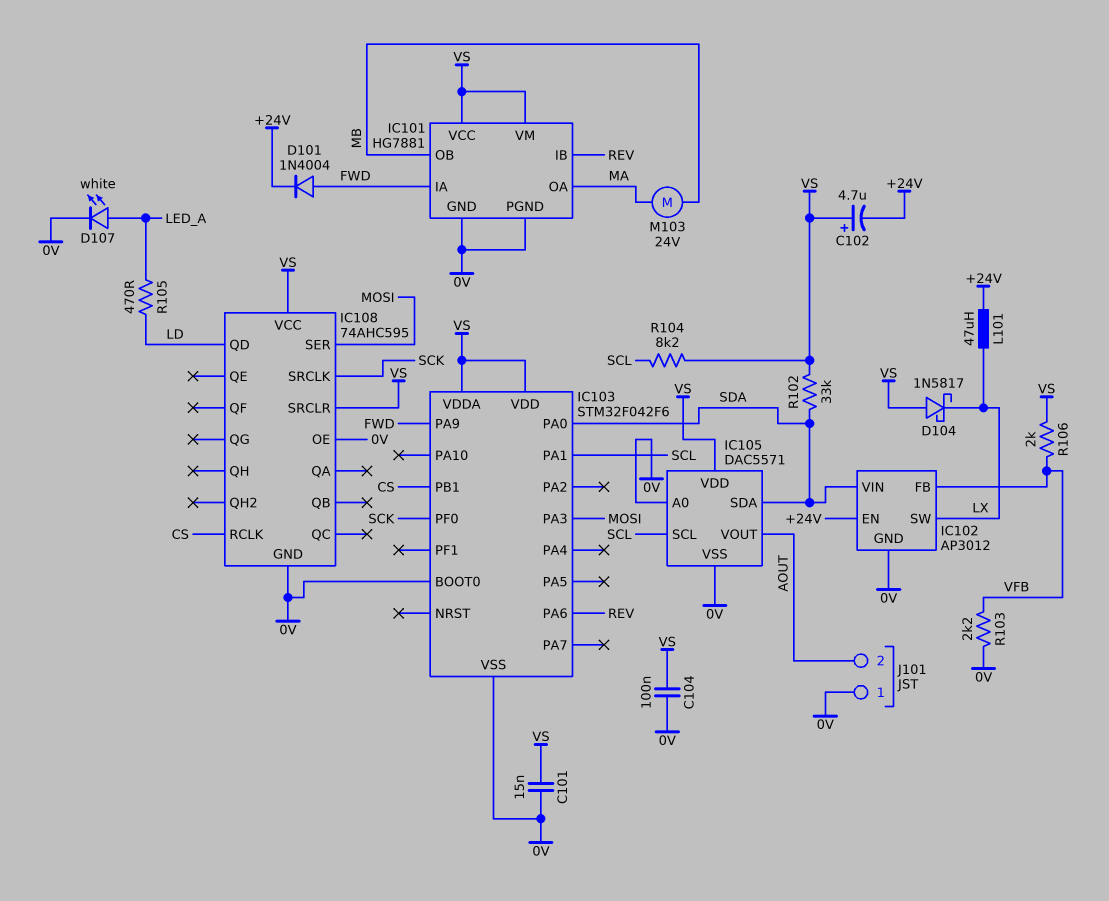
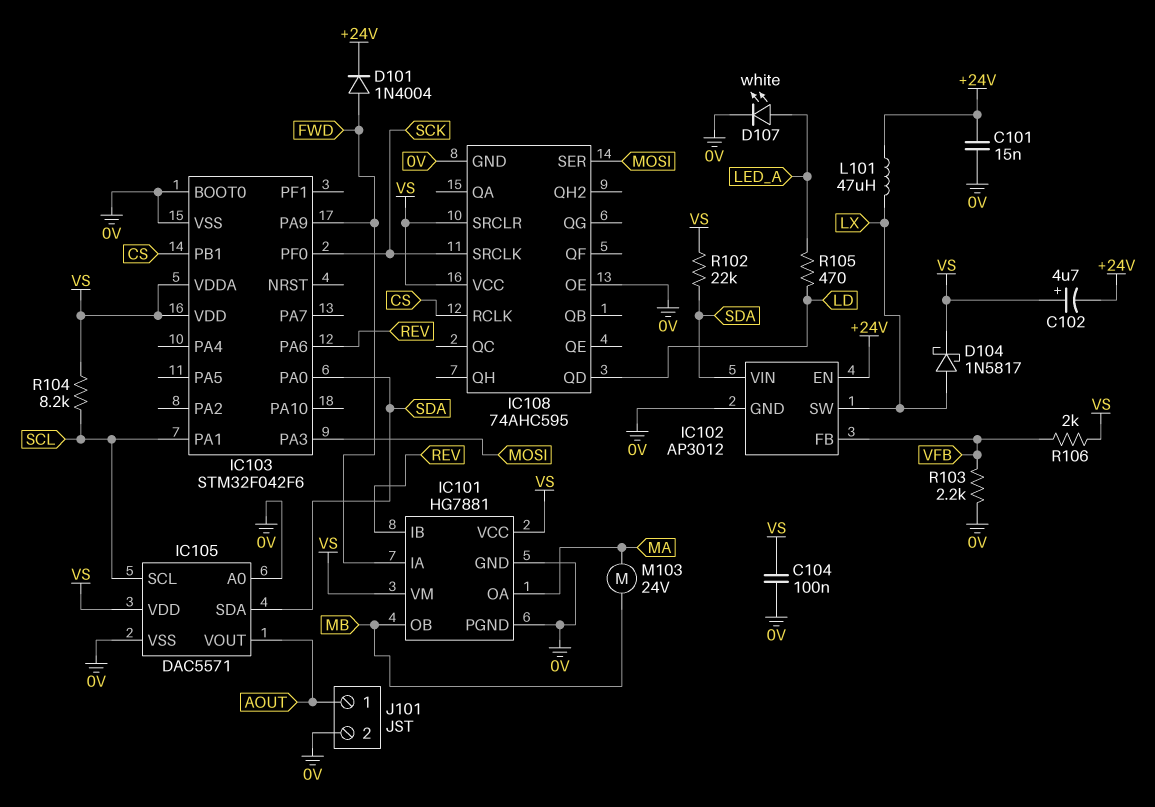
C101: 15nF (0V, VS) -> 15nF (+24V, 0V)
D104: schottky 1N5817 (A VS, K LX) -> schottky 1N5817 (A LX, K VS)
J101 pin 1: 0V -> AOUT
J101 pin 2: AOUT -> 0V
R102: 33k (SDA, VS) -> 22k (SDA, VS)

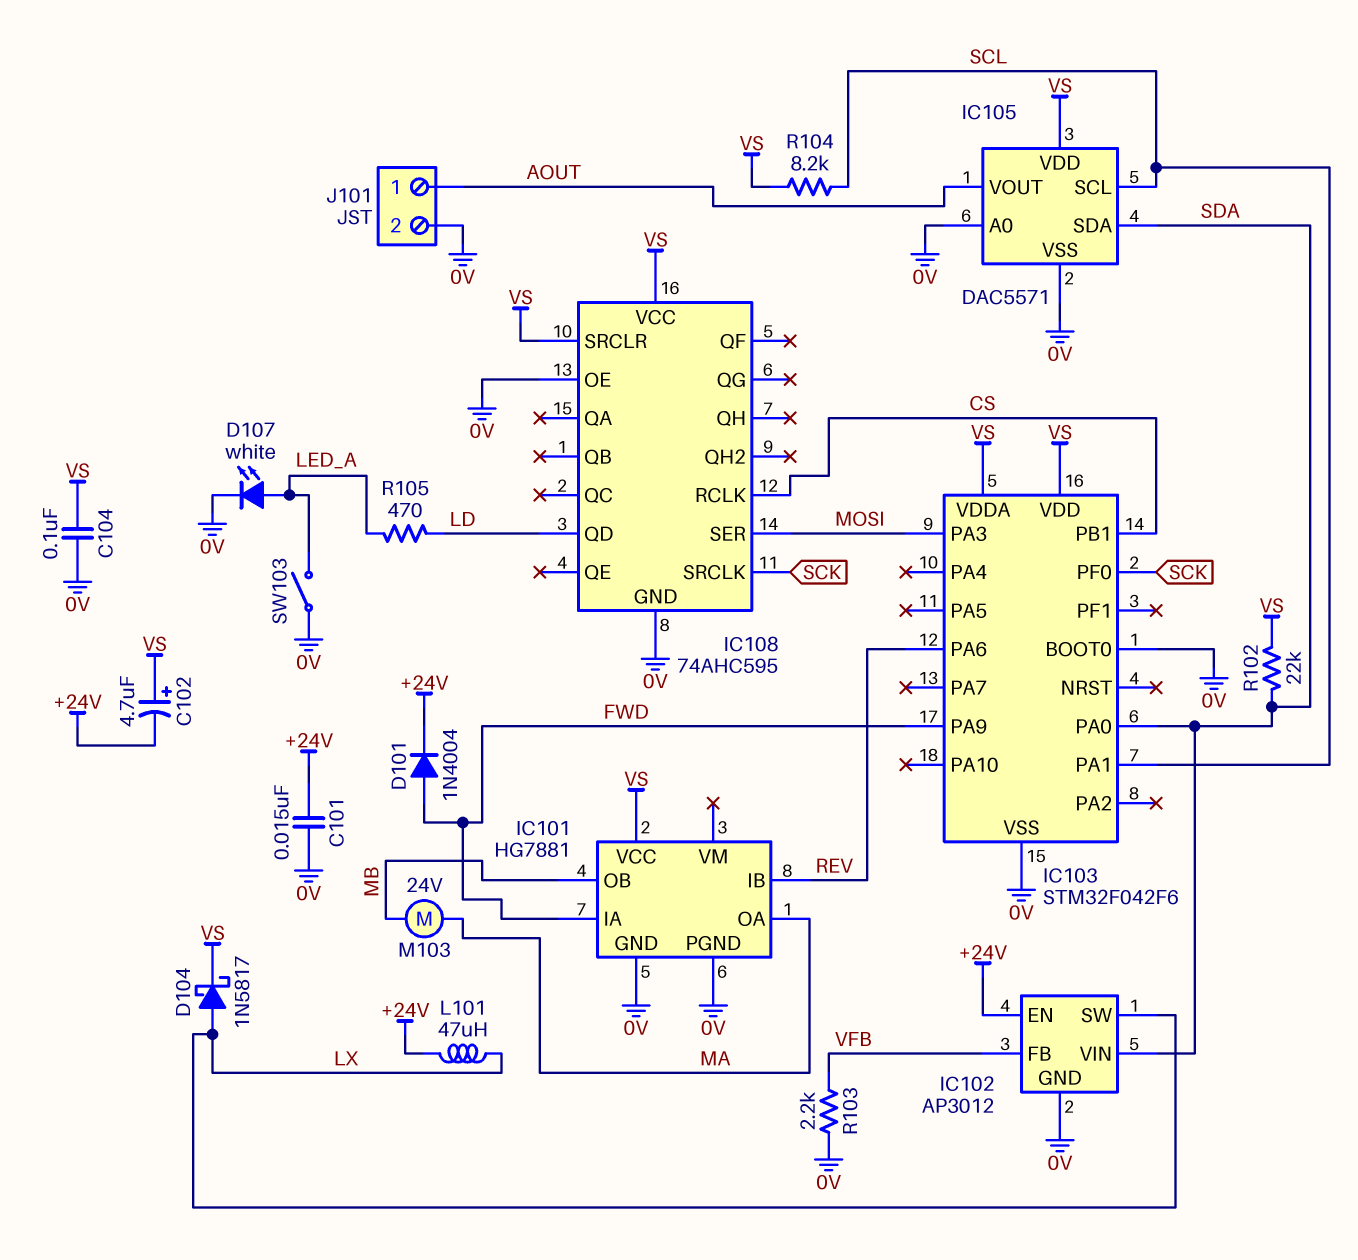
IC101 pin VM: VS -> none
R106: 2k (VFB, VS) -> none
SW103: none -> switch (0V, LED_A)

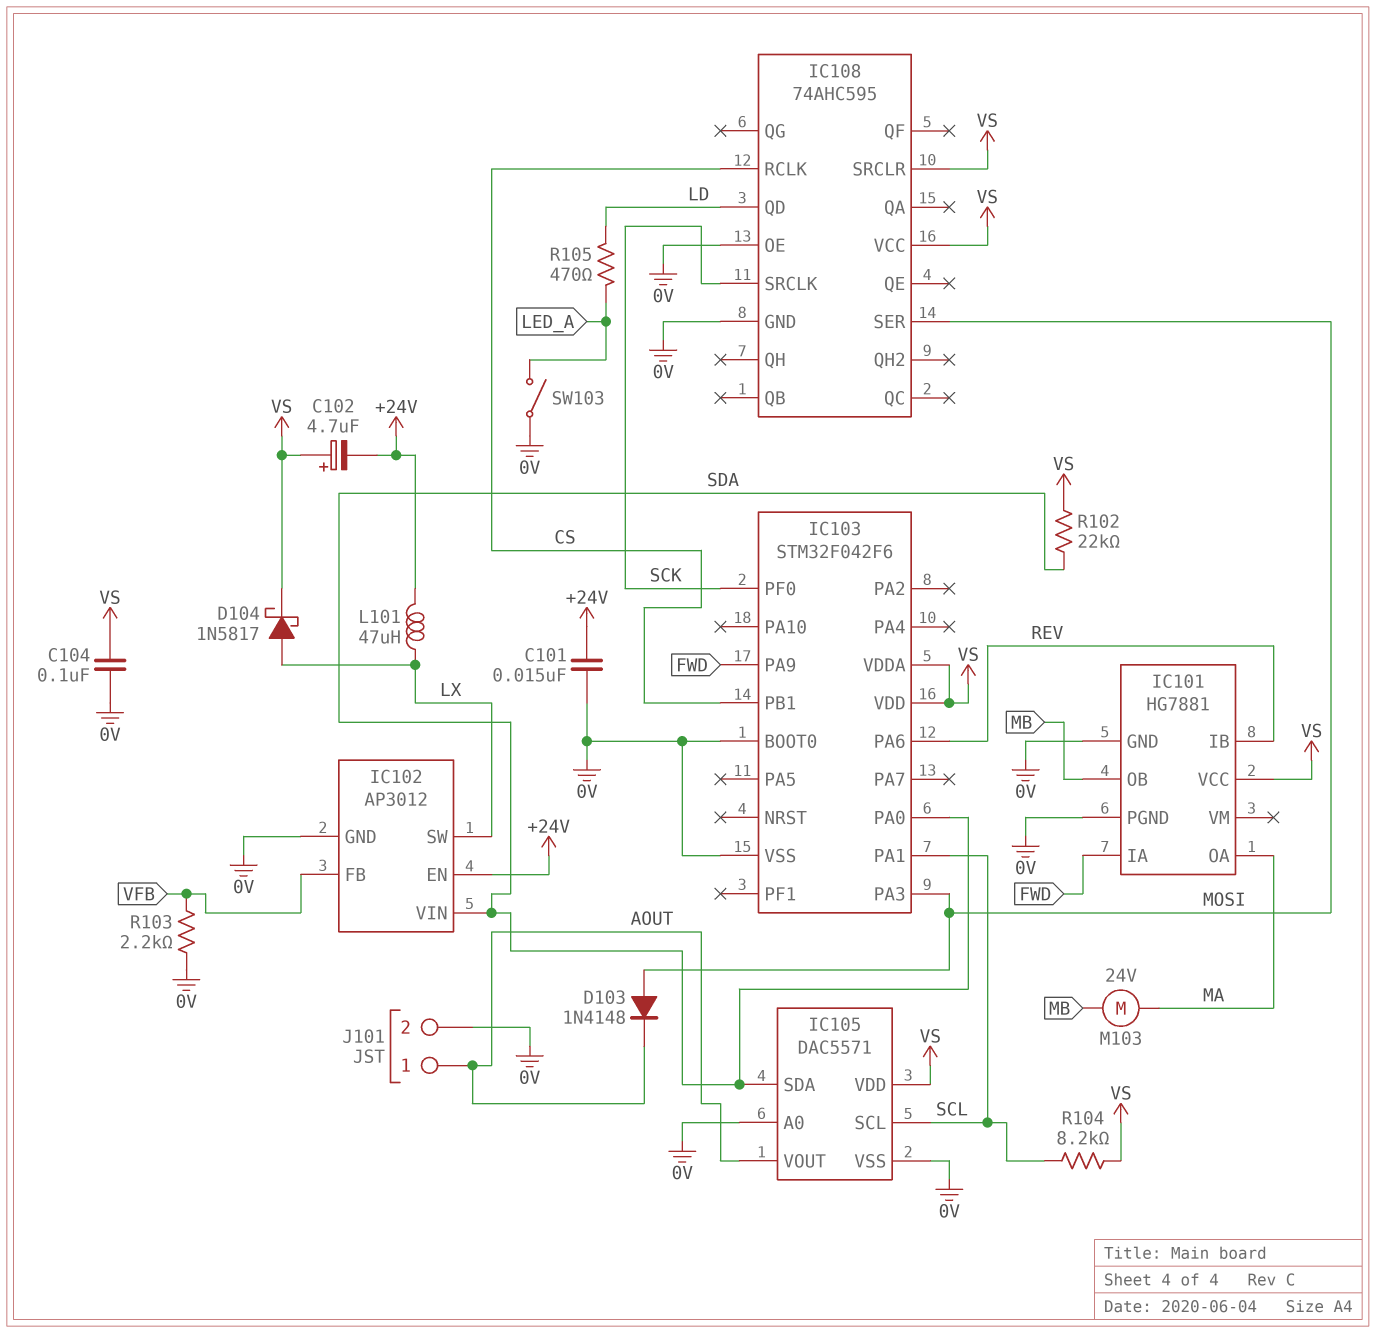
D101: diode 1N4004 (A FWD, K +24V) -> none
D103: none -> diode 1N4148 (A MOSI, K AOUT)
D107: LED white (A LED_A, K 0V) -> none

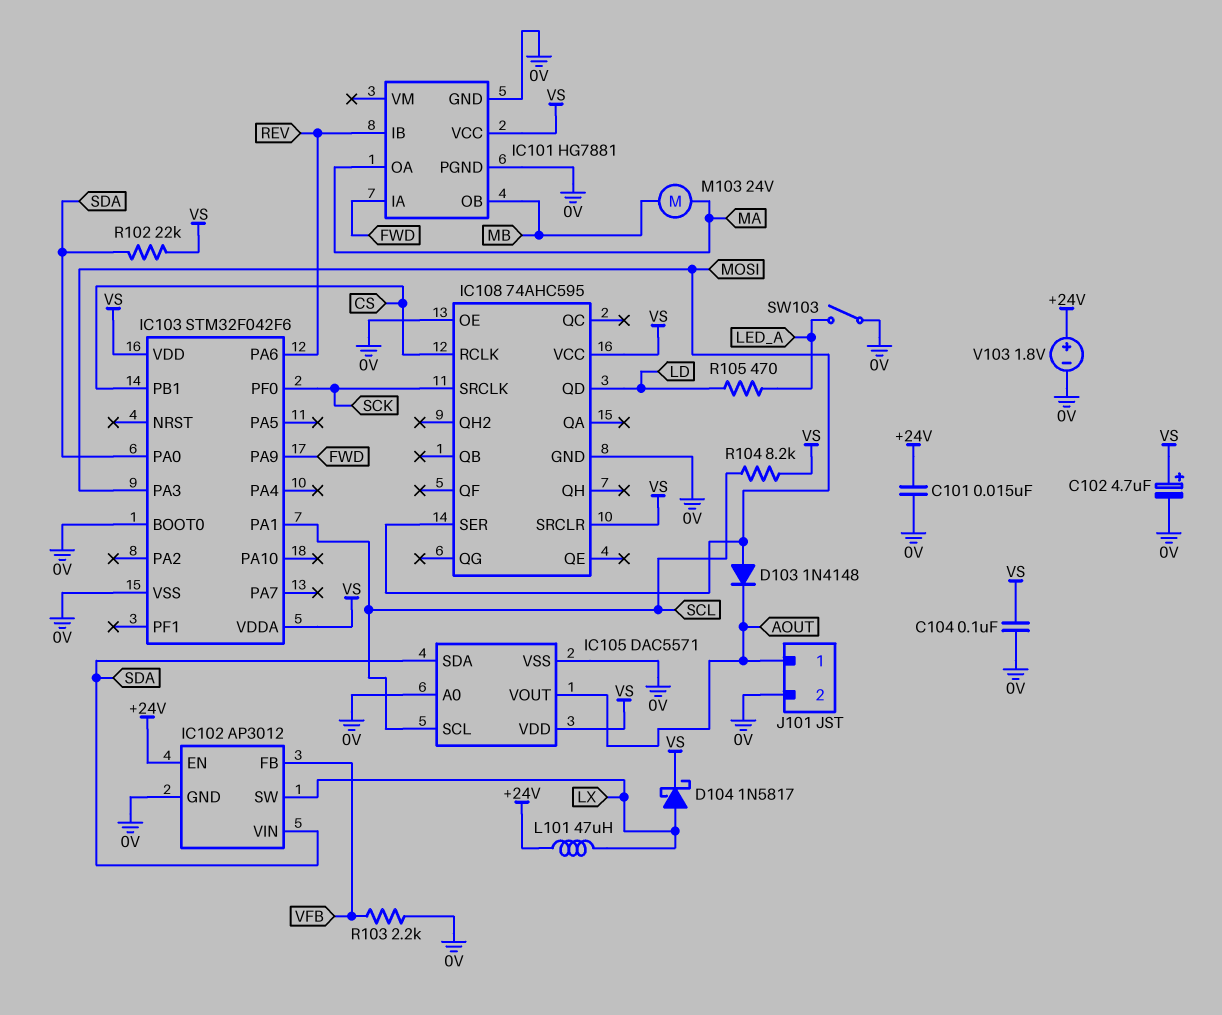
C102: 4.7uF (plus VS, minus +24V) -> 4.7uF (plus VS, minus 0V)
V103: none -> 1.8V (plus +24V, minus 0V)

